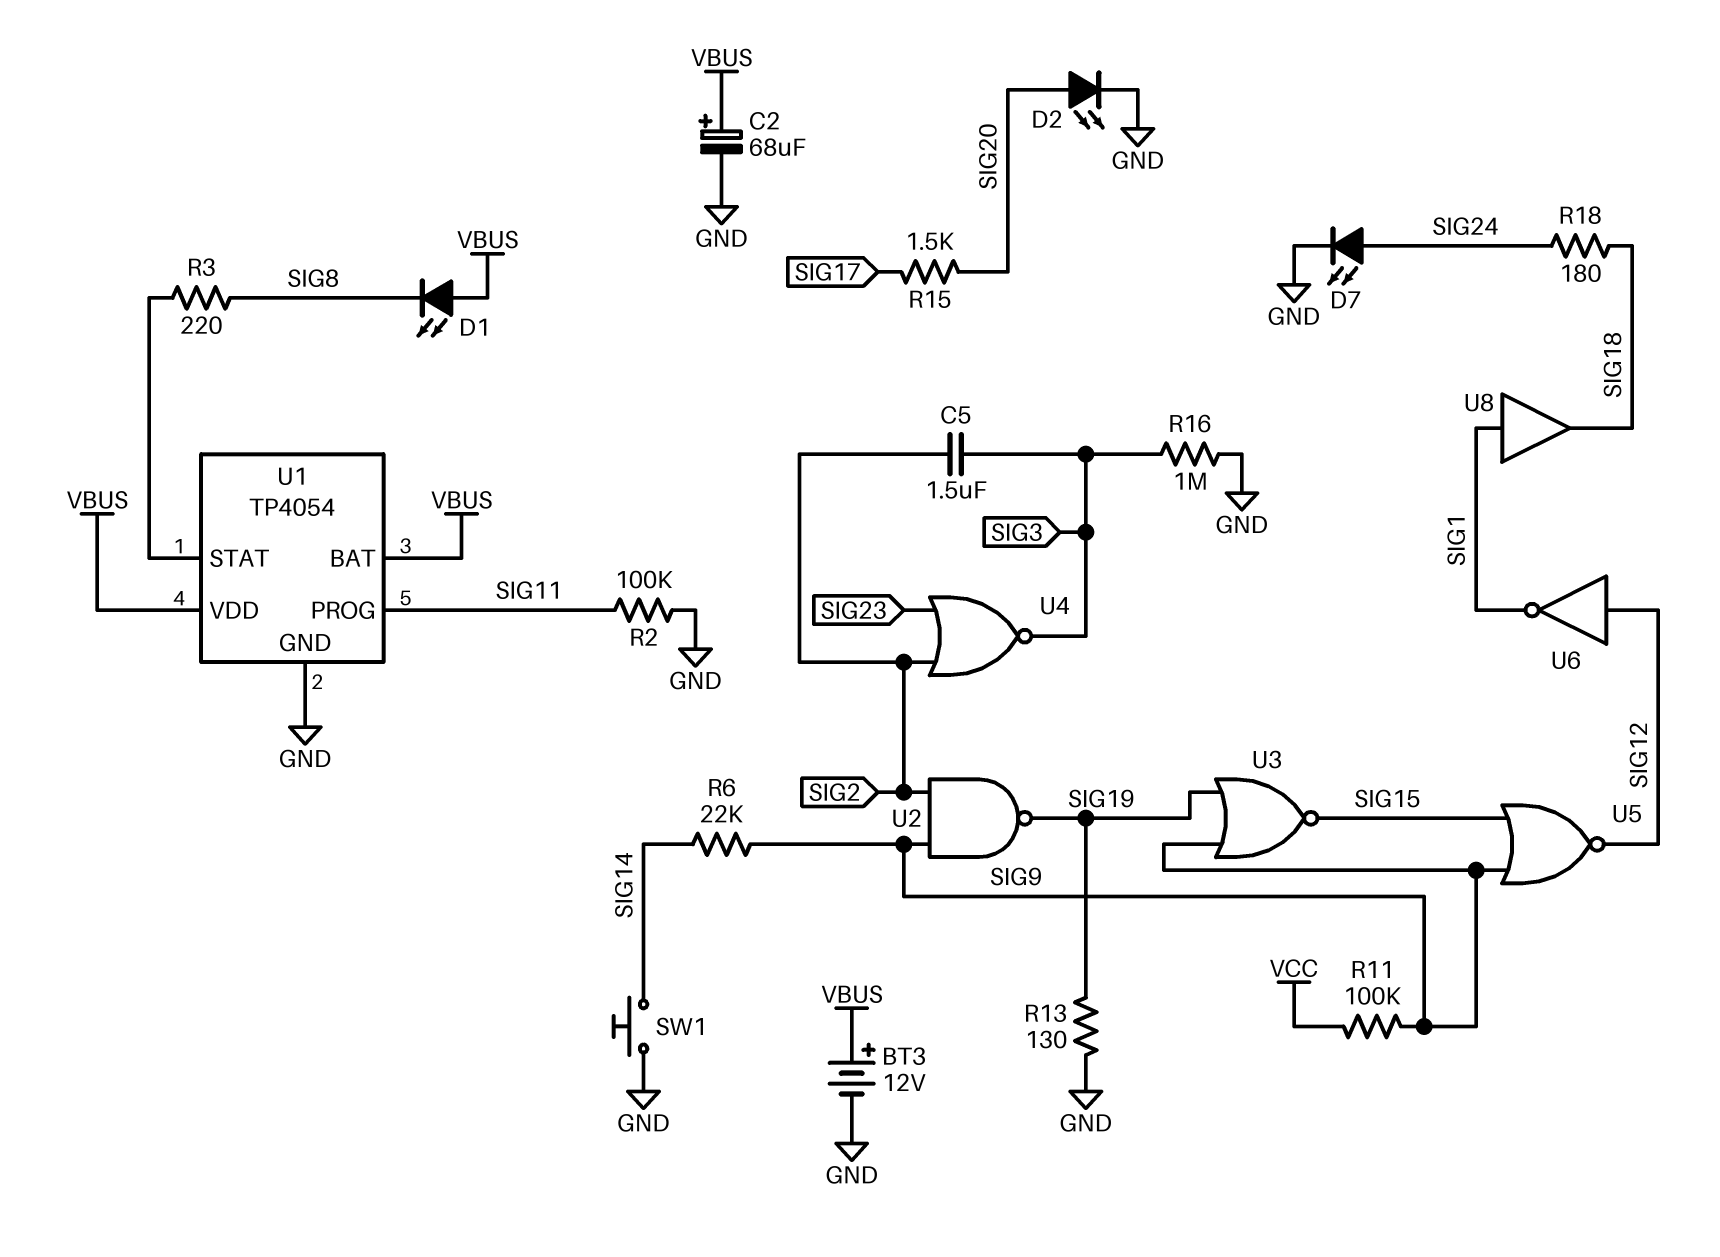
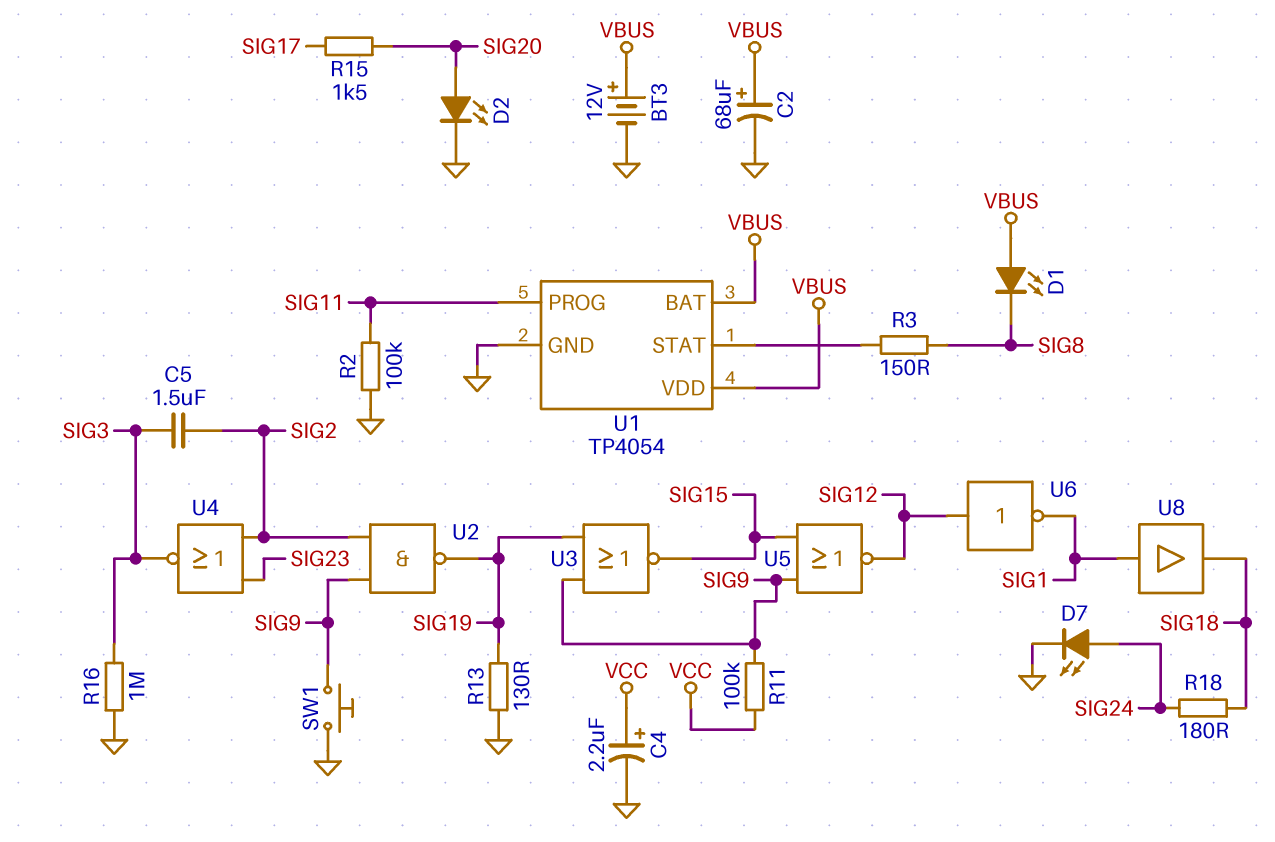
C4: none -> 2.2uF (plus VCC, minus GND)
R3: 220 (SIG8, U1/STAT) -> 150 (SIG8, U1/STAT)
R6: 22k (SIG9, SIG14) -> none
SW1: button (GND, SIG14) -> button (GND, SIG9)

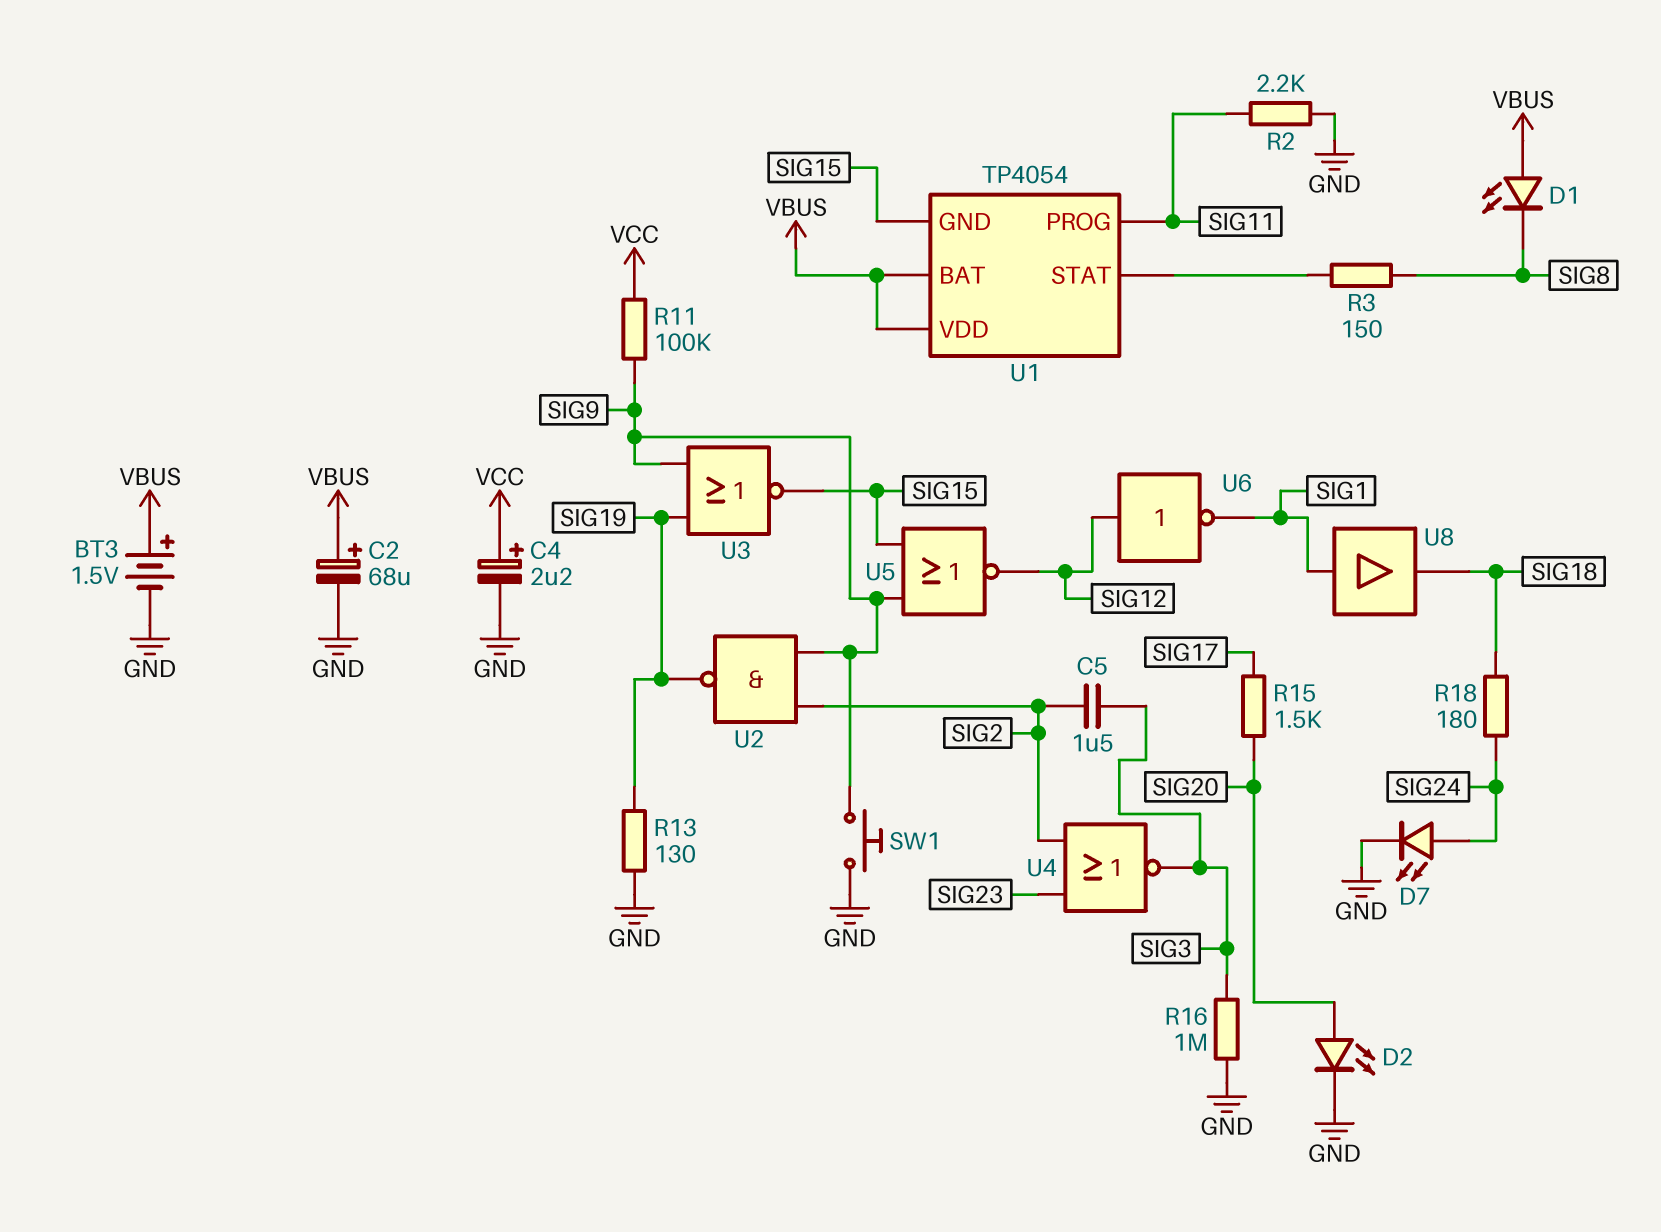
BT3: 12V (plus VBUS, minus GND) -> 1.5V (plus VBUS, minus GND)
R2: 100k (GND, SIG11) -> 2.2k (GND, SIG11)
U1 pin GND: GND -> SIG15

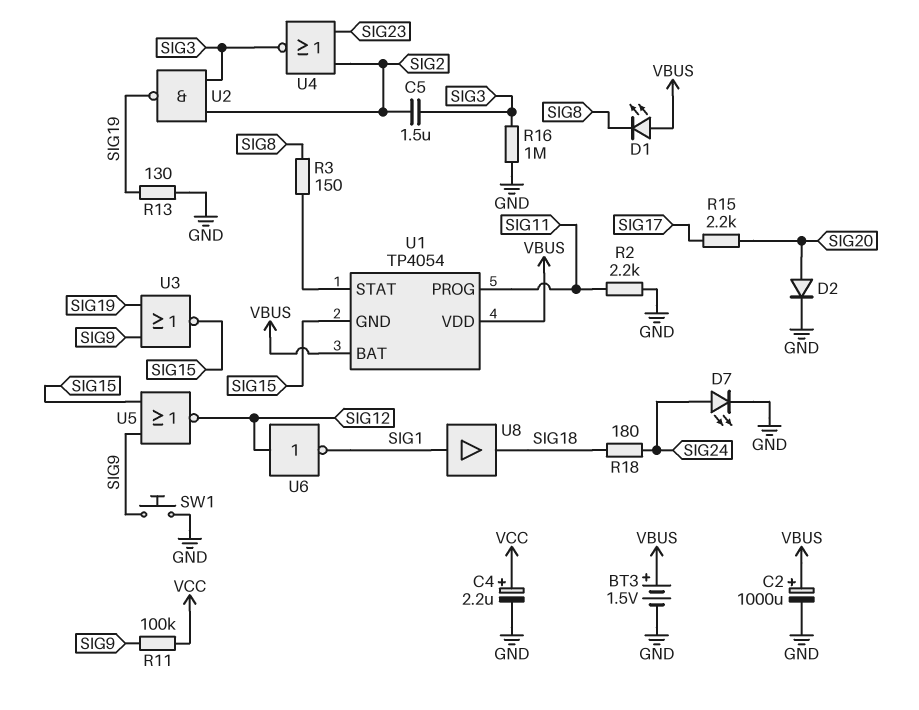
C2: 68uF (plus VBUS, minus GND) -> 1000uF (plus VBUS, minus GND)
D2: LED (A SIG20, K GND) -> diode (A SIG20, K GND)
R15: 1.5k (SIG17, SIG20) -> 2.2k (SIG17, SIG20)
U2: NAND (in SIG2, in SIG9, out SIG19) -> NAND (in SIG2, in SIG3, out SIG19)

